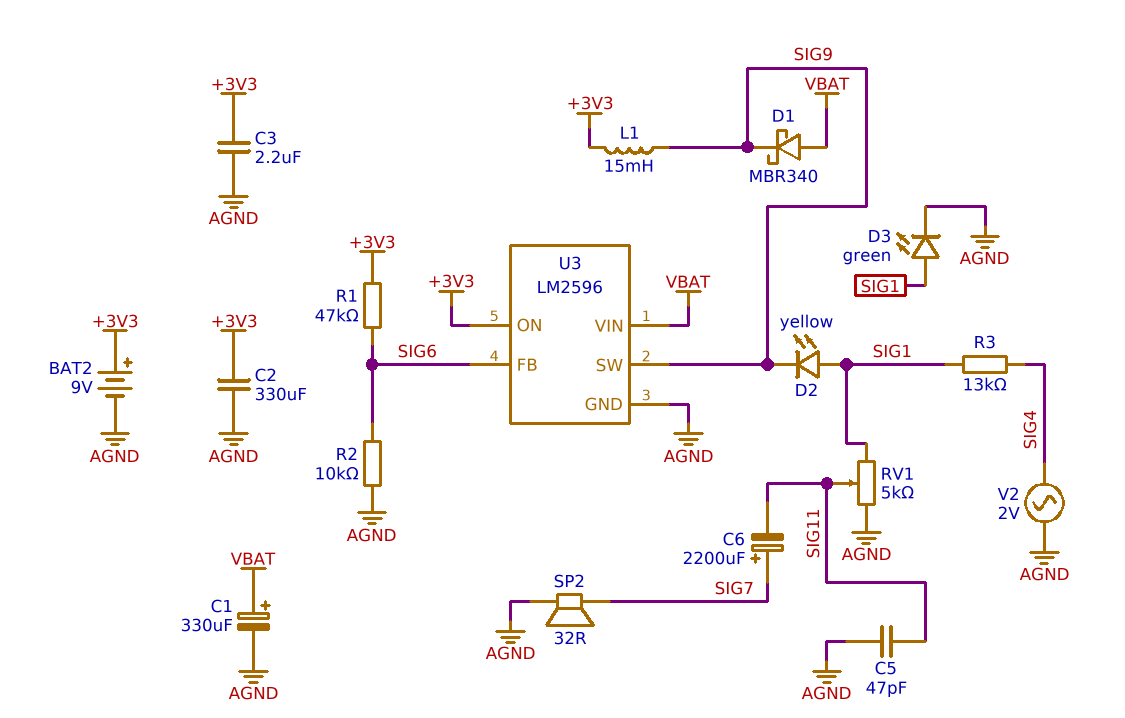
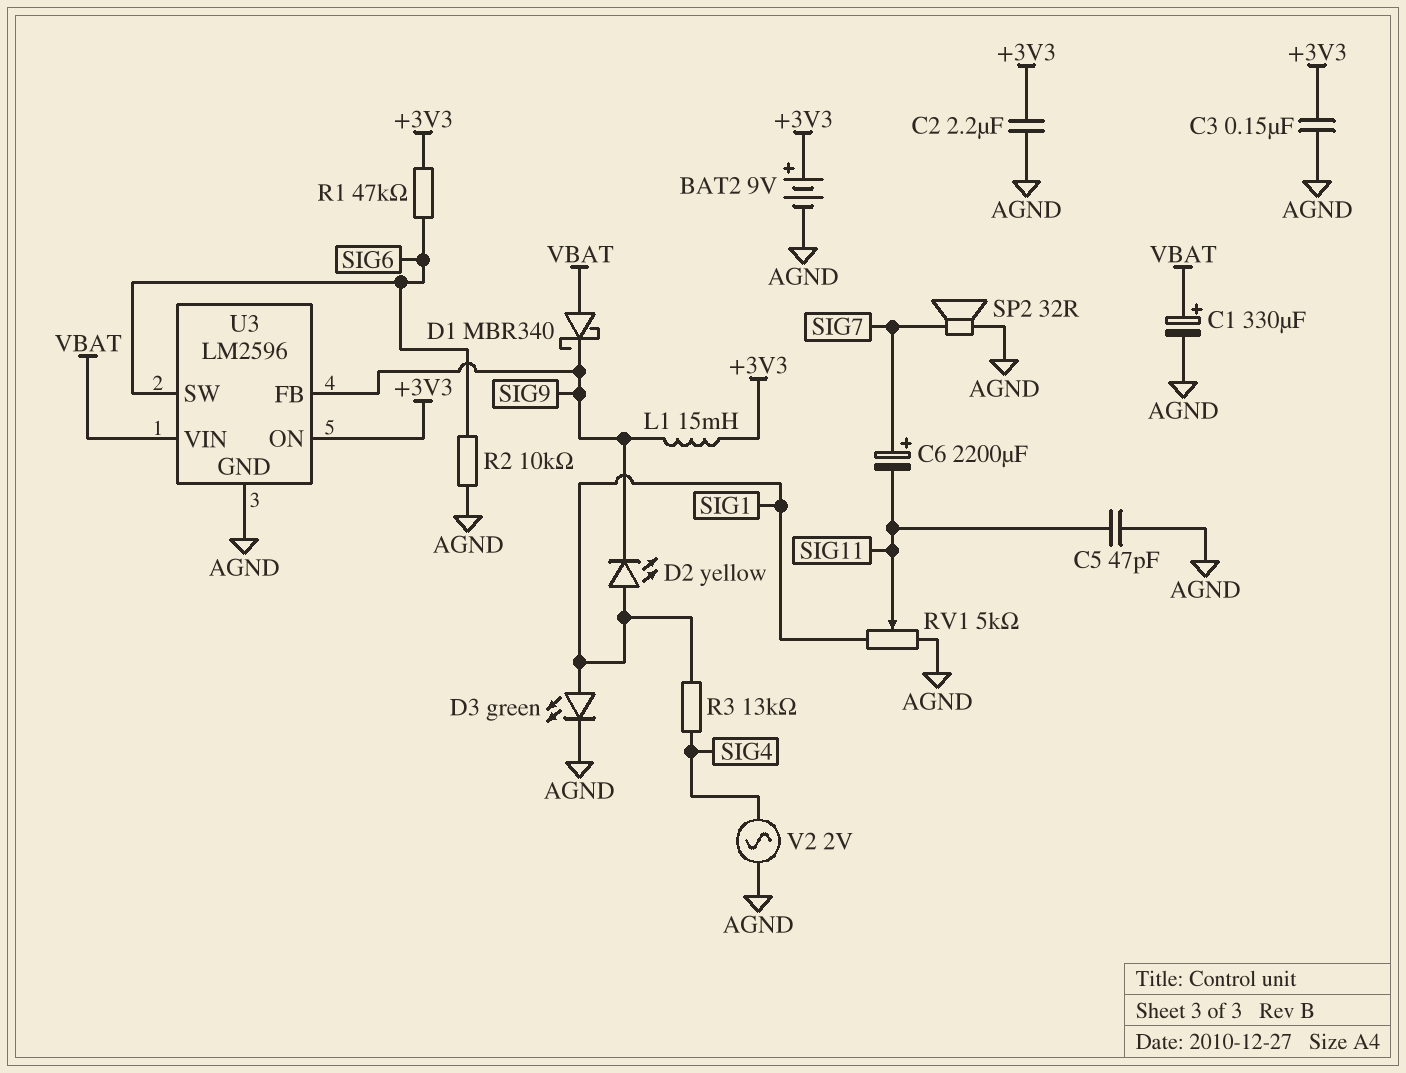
C2: 330uF (+3V3, AGND) -> 2.2uF (+3V3, AGND)
C3: 2.2uF (+3V3, AGND) -> 150nF (+3V3, AGND)
U3 pin FB: SIG6 -> SIG9
U3 pin SW: SIG9 -> SIG6

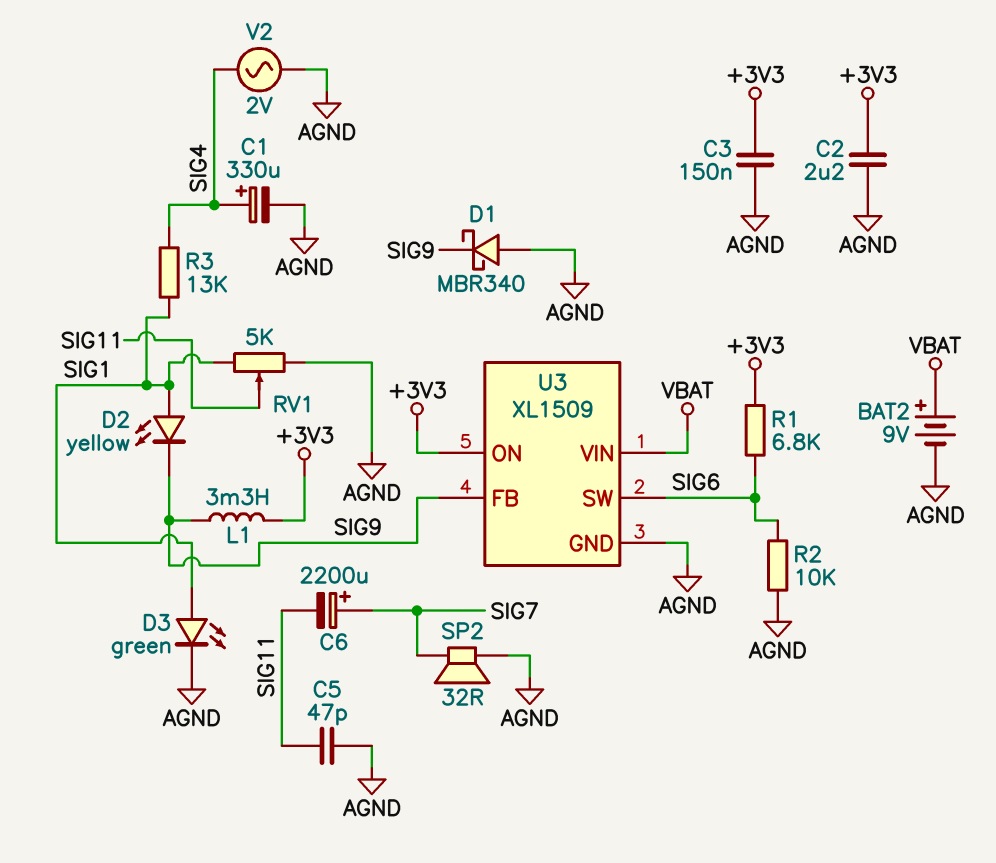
BAT2: 9V (plus +3V3, minus AGND) -> 9V (plus VBAT, minus AGND)
C1: 330uF (plus VBAT, minus AGND) -> 330uF (plus SIG4, minus AGND)
D1: schottky MBR340 (A VBAT, K SIG9) -> schottky MBR340 (A AGND, K SIG9)
L1: 15mH (+3V3, SIG9) -> 3.3mH (+3V3, SIG9)
R1: 47k (+3V3, SIG6) -> 6.8k (+3V3, SIG6)
U3: LM2596 -> XL1509

